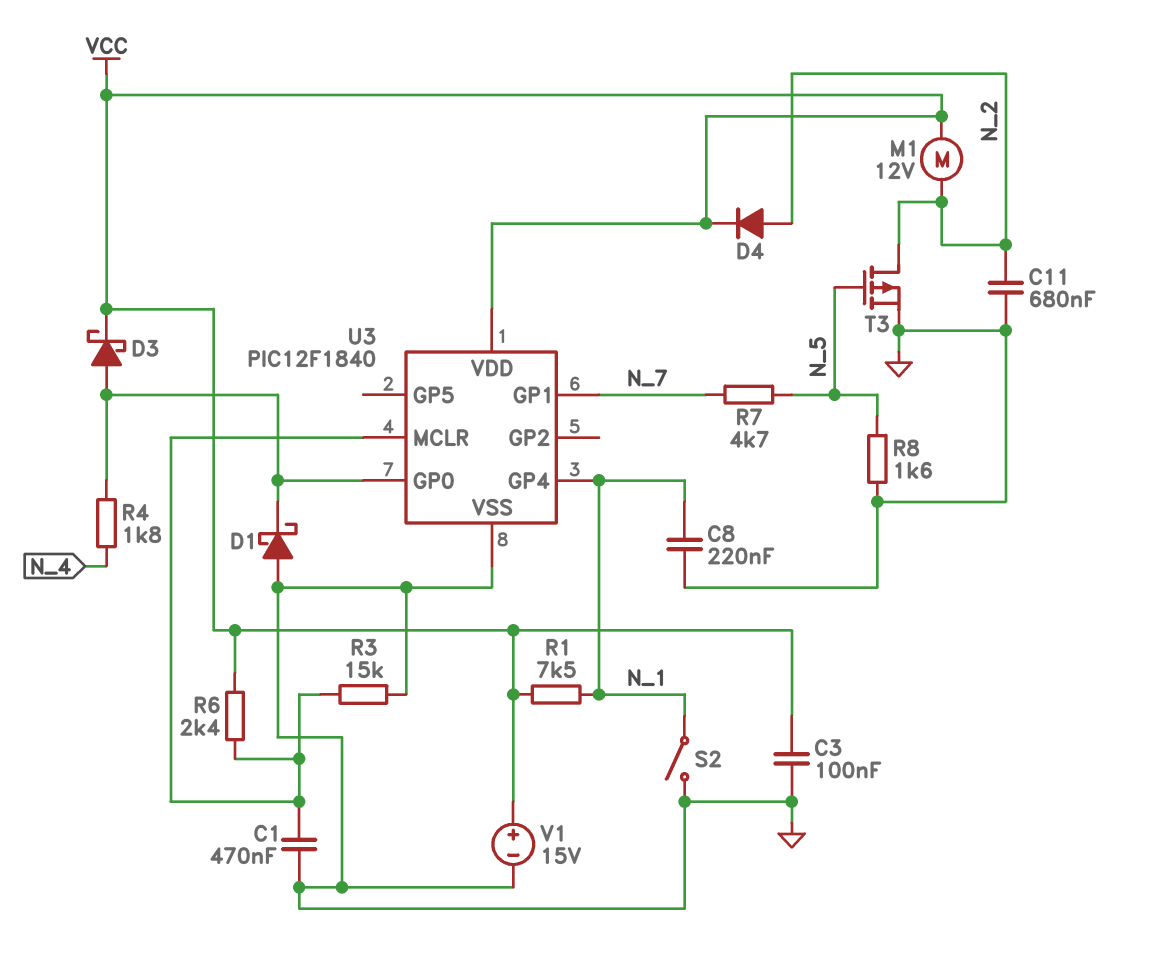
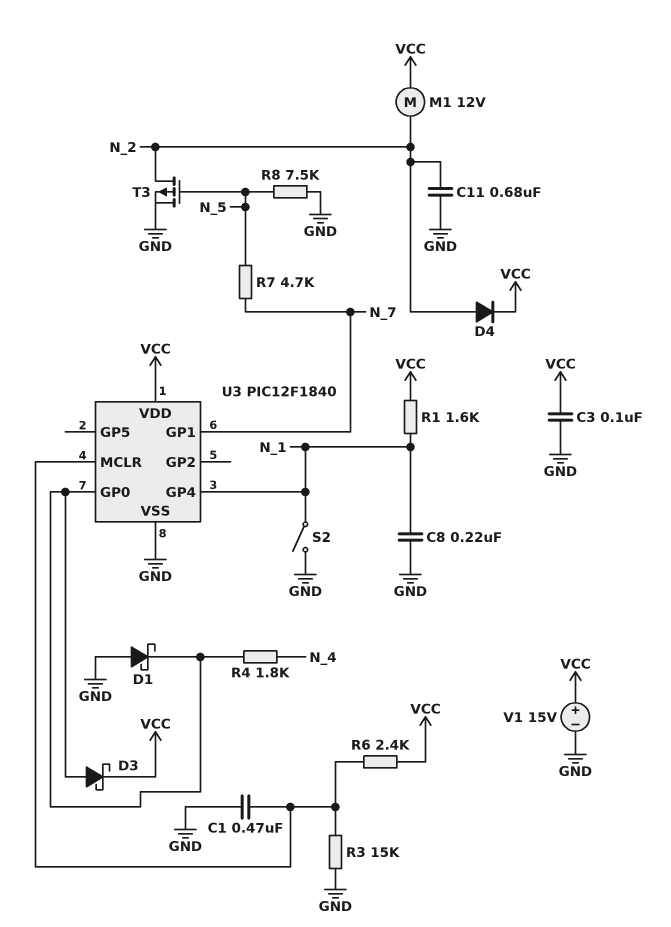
R1: 7.5k (N_1, VCC) -> 1.6k (N_1, VCC)
R8: 1.6k (GND, N_5) -> 7.5k (GND, N_5)

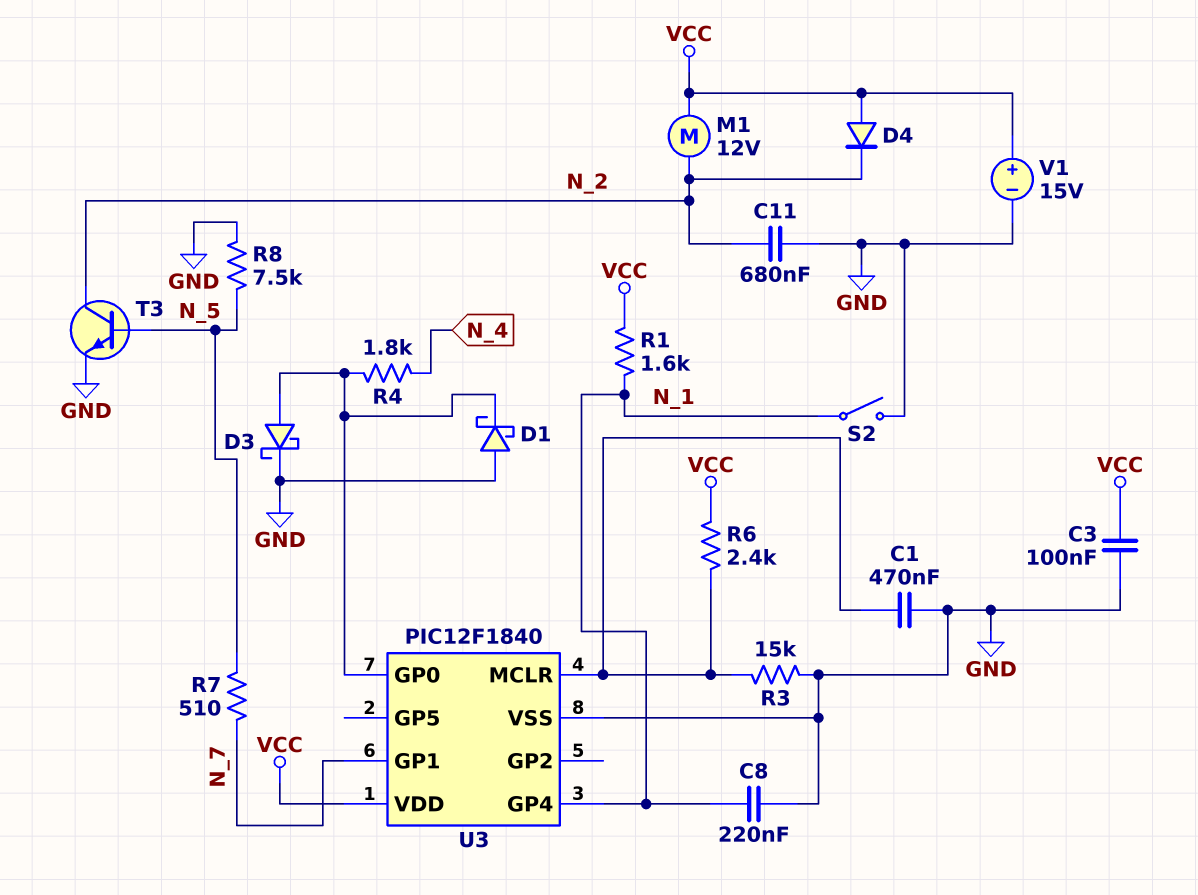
D3: schottky (A U3/GP0, K VCC) -> schottky (A U3/GP0, K GND)
D4: diode (A N_2, K VCC) -> diode (A VCC, K N_2)
R7: 4.7k (N_5, N_7) -> 510 (N_5, N_7)
T3: PMOS (G N_5, D N_2, S GND) -> NPN (B N_5, C N_2, E GND)

